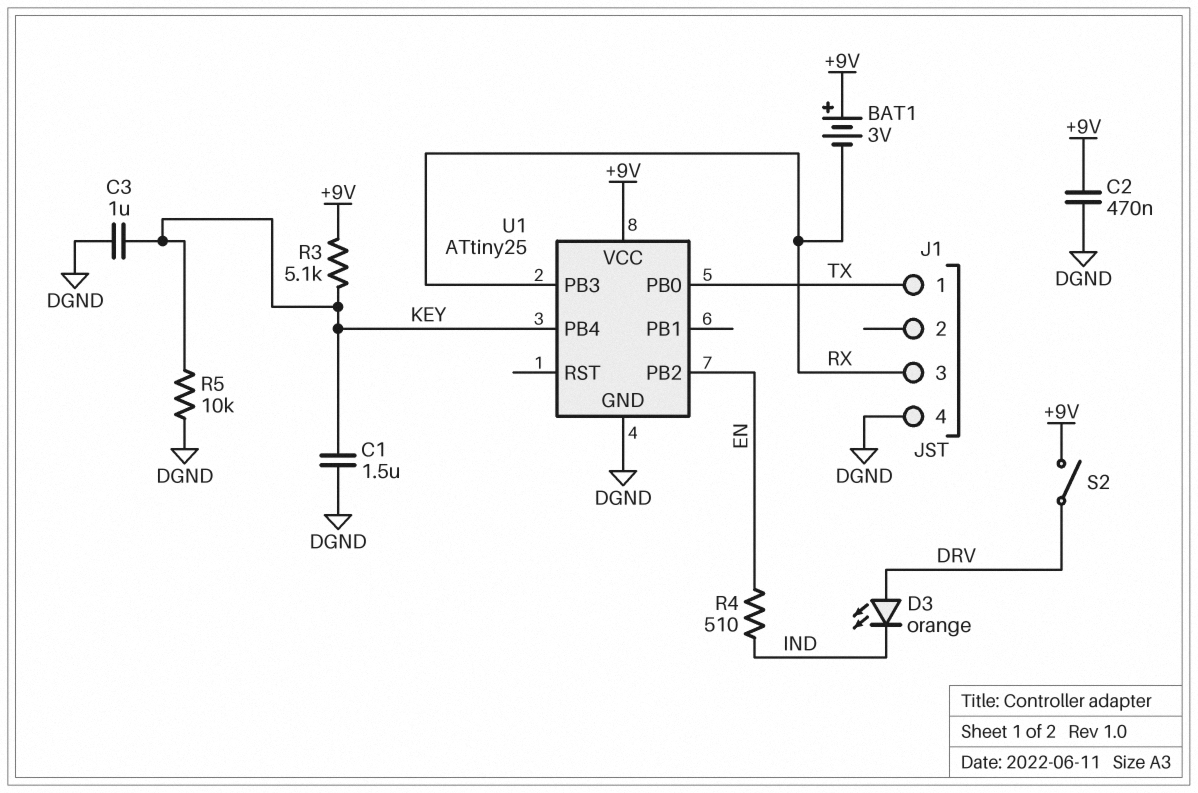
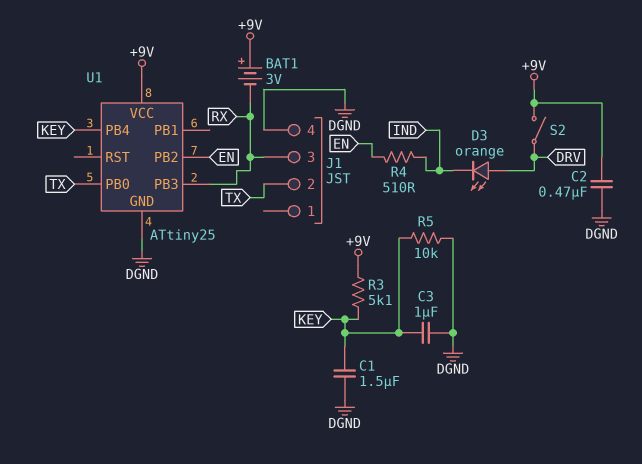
J1 pin 1: TX -> none
J1 pin 2: none -> TX

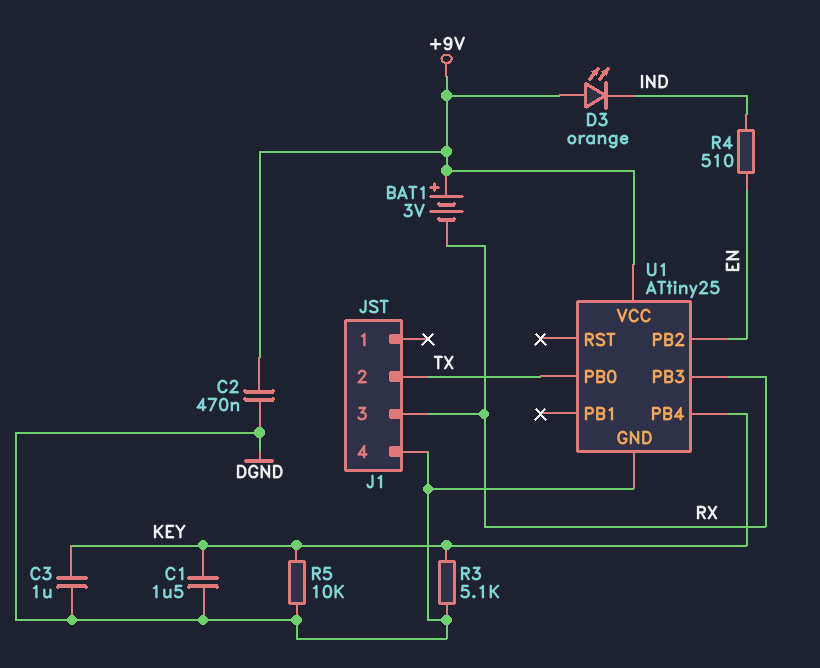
D3: LED orange (A DRV, K IND) -> LED orange (A +9V, K IND)
R3: 5.1k (+9V, KEY) -> 5.1k (DGND, KEY)
S2: switch (+9V, DRV) -> none

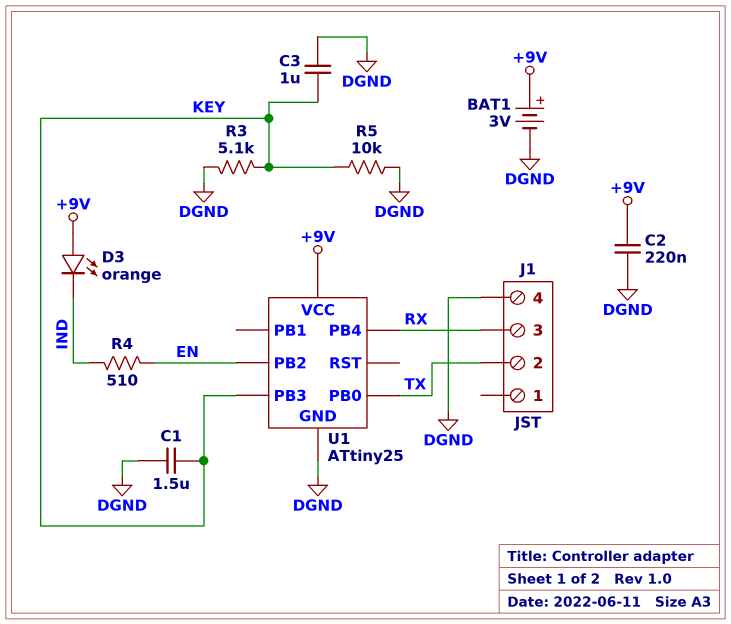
BAT1: 3V (plus +9V, minus RX) -> 3V (plus +9V, minus DGND)
C2: 470nF (+9V, DGND) -> 220nF (+9V, DGND)
U1 pin PB3: RX -> KEY
U1 pin PB4: KEY -> RX

